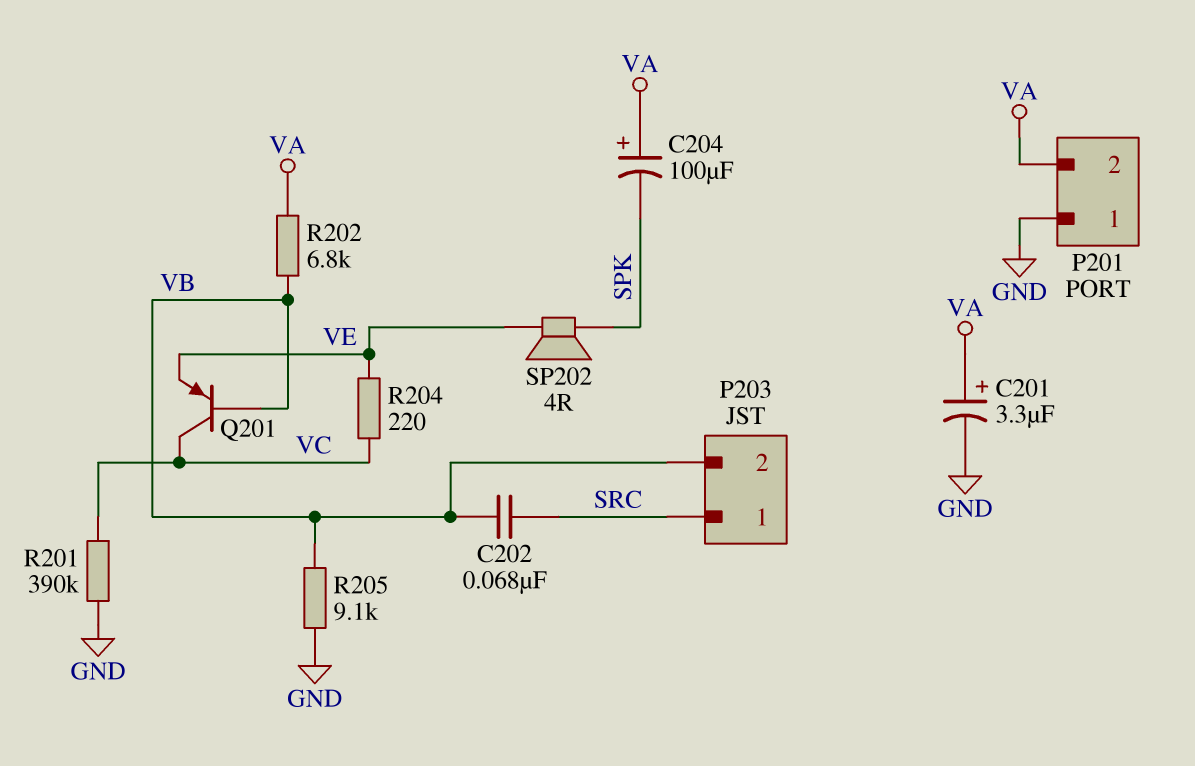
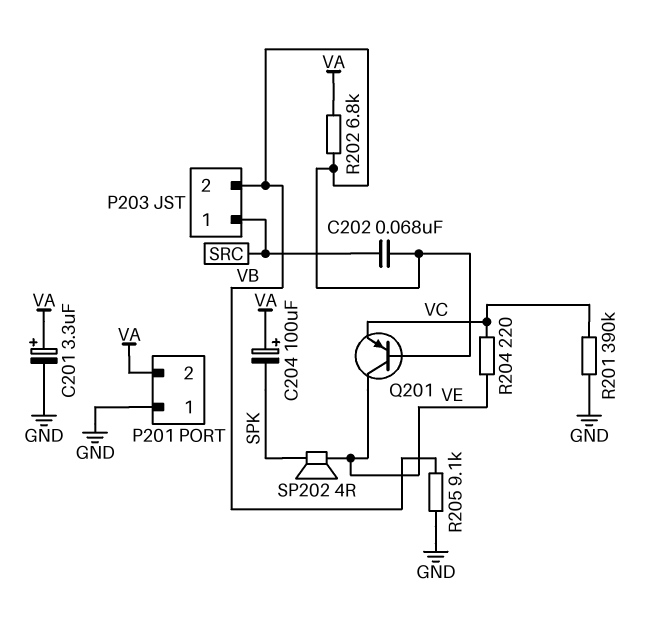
Q201: PNP (B VB, C VC, E VE) -> PNP (B VB, C VE, E VC)

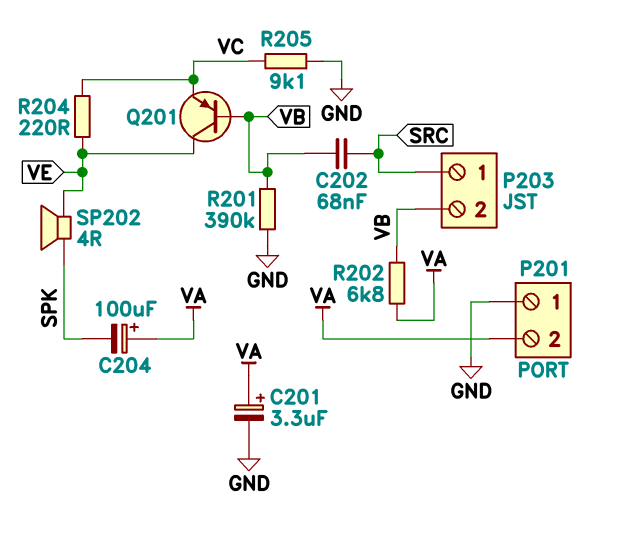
R201: 390k (GND, VC) -> 390k (GND, VB)
R205: 9.1k (GND, VB) -> 9.1k (GND, VC)

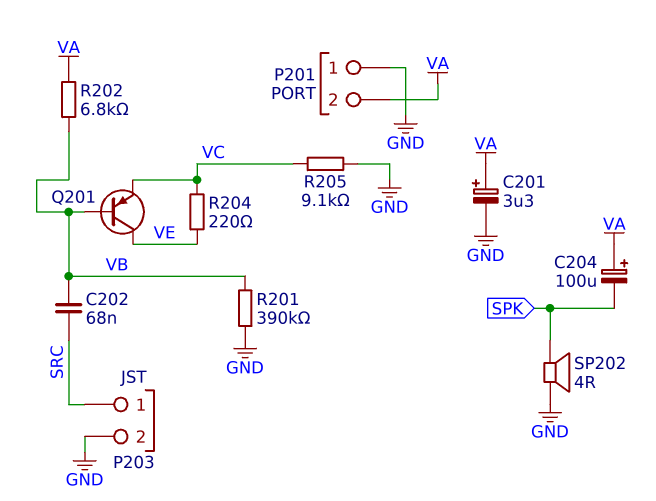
P203 pin 2: VB -> GND
SP202: speaker 4R (SPK, VE) -> speaker 4R (GND, SPK)

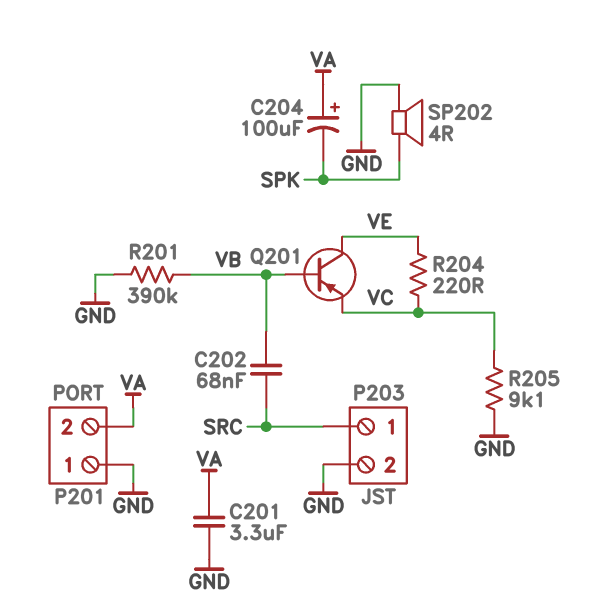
C201: 3.3uF (plus VA, minus GND) -> 3.3uF (GND, VA)
R202: 6.8k (VA, VB) -> none

